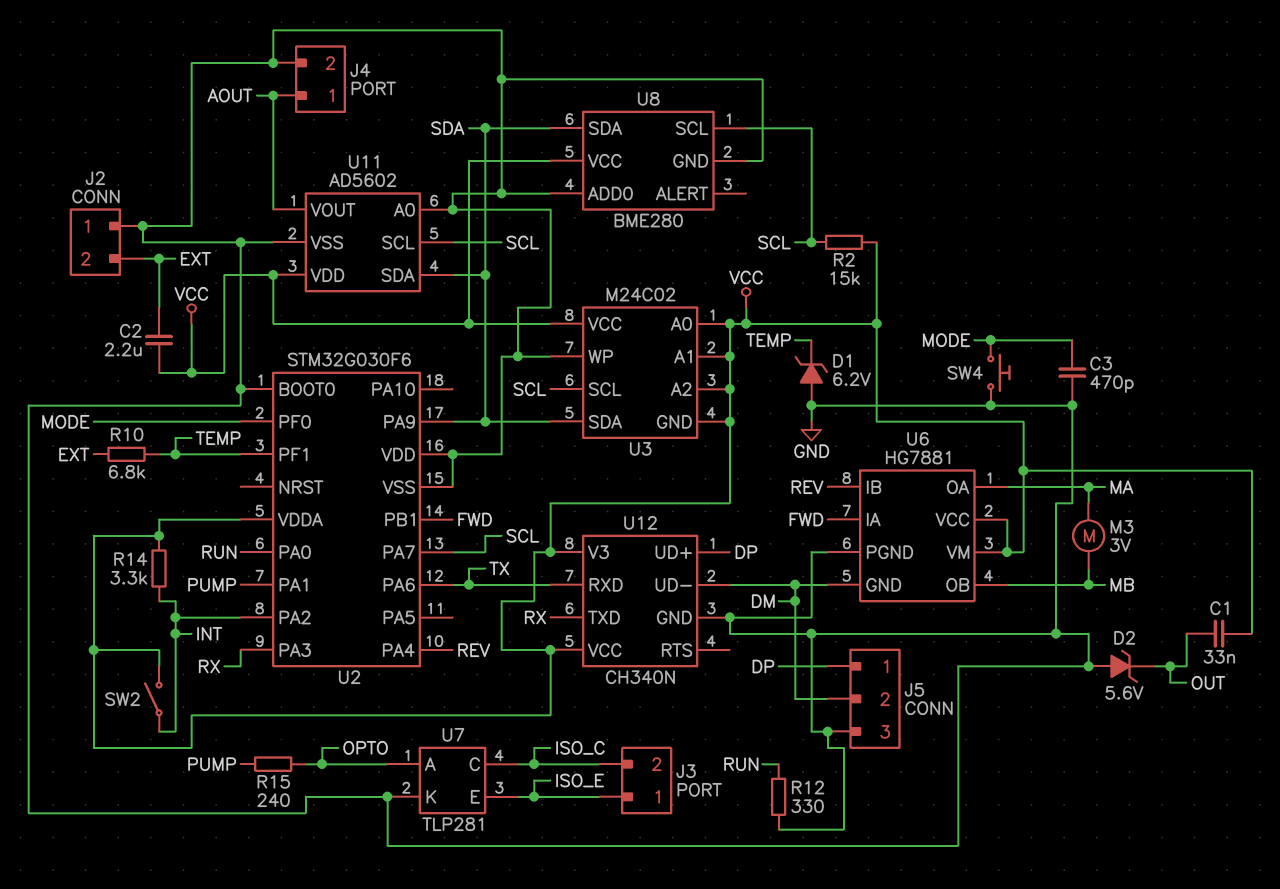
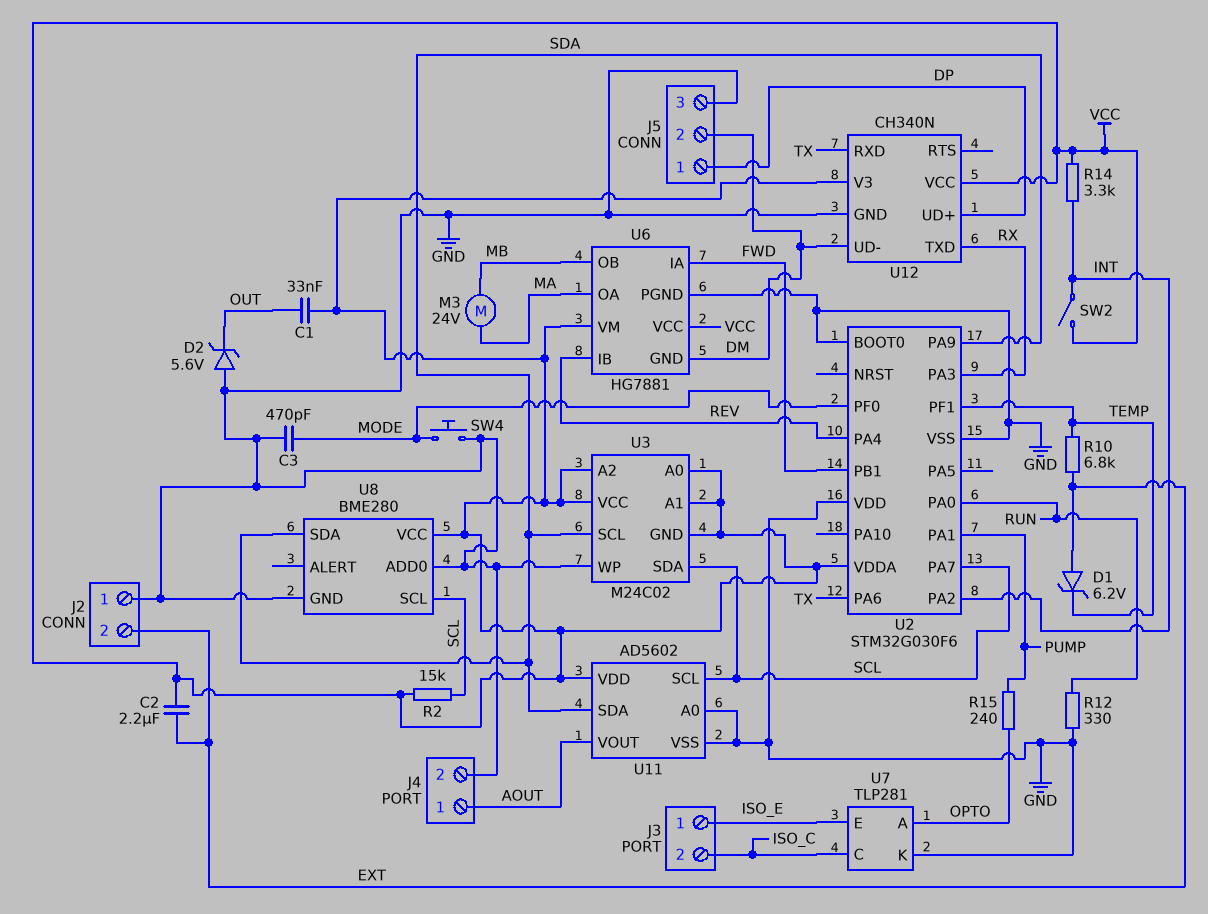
D1: zener 6.2V (A GND, K TEMP) -> zener 6.2V (A EXT, K TEMP)
M3: motor 3V (MA, MB) -> motor 24V (MA, MB)
U3 pin SCL: SCL -> SDA
U3 pin SDA: SDA -> SCL

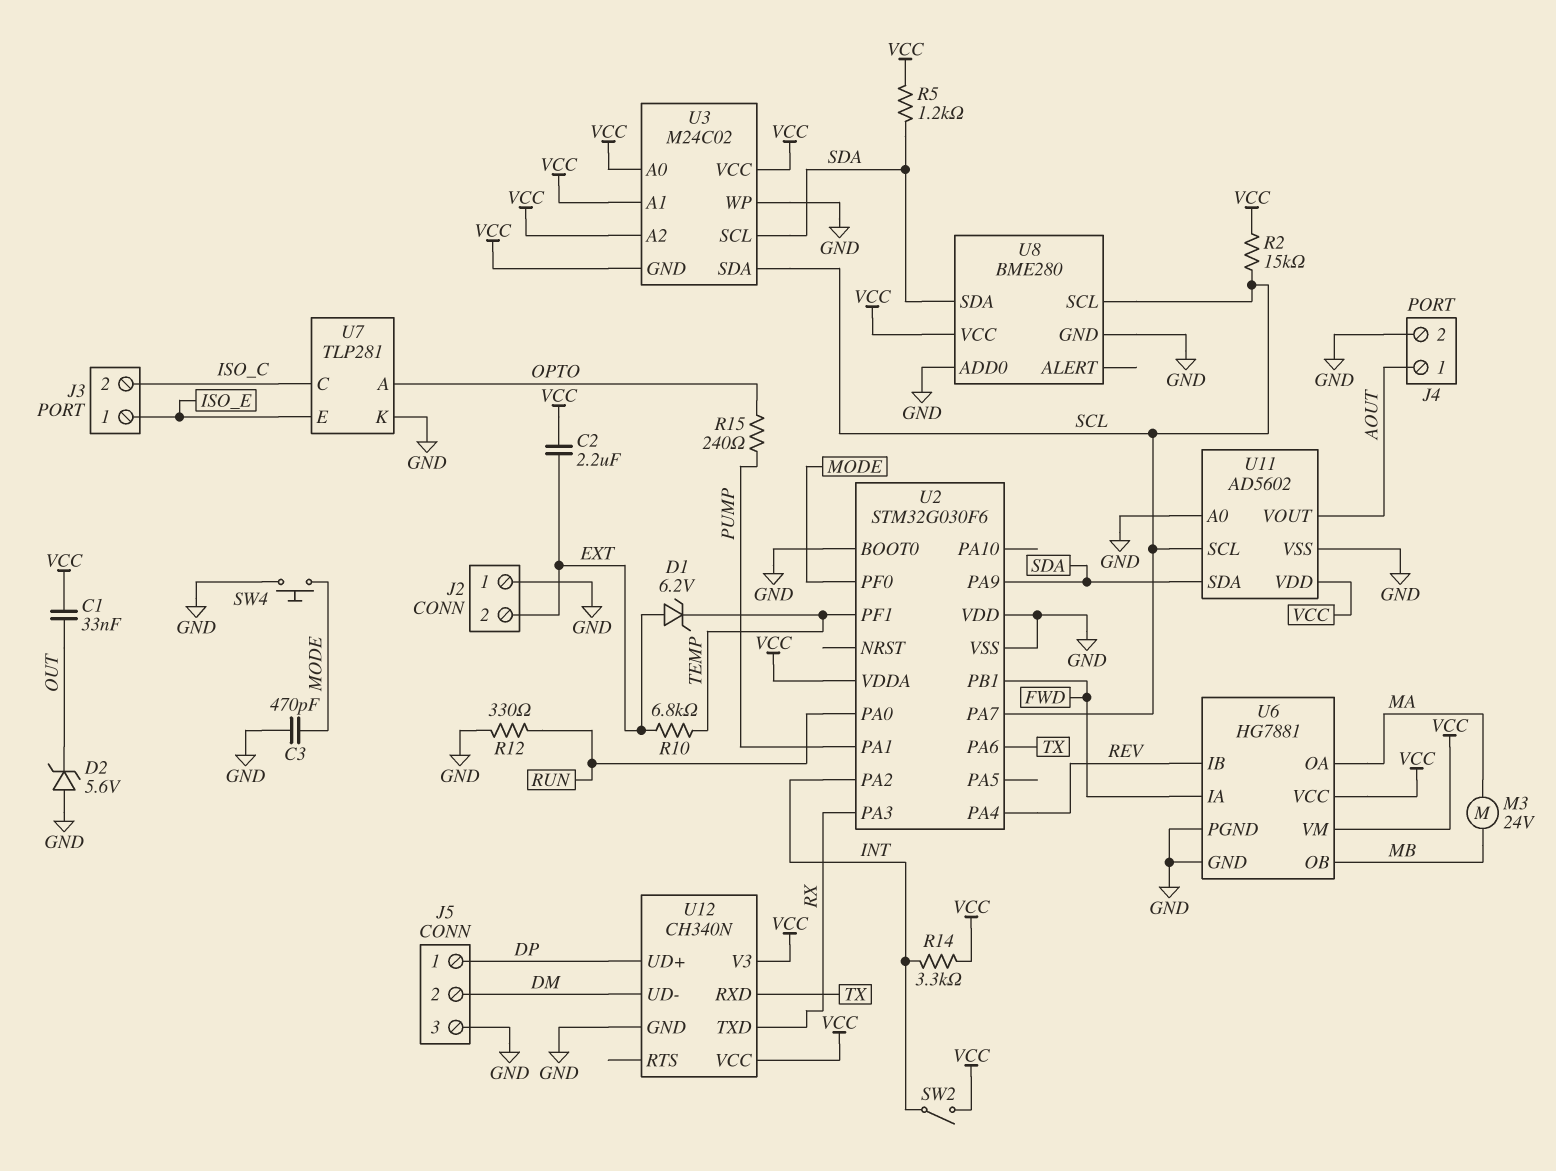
R5: none -> 1.2k (SDA, VCC)
U6 pin GND: DM -> GND

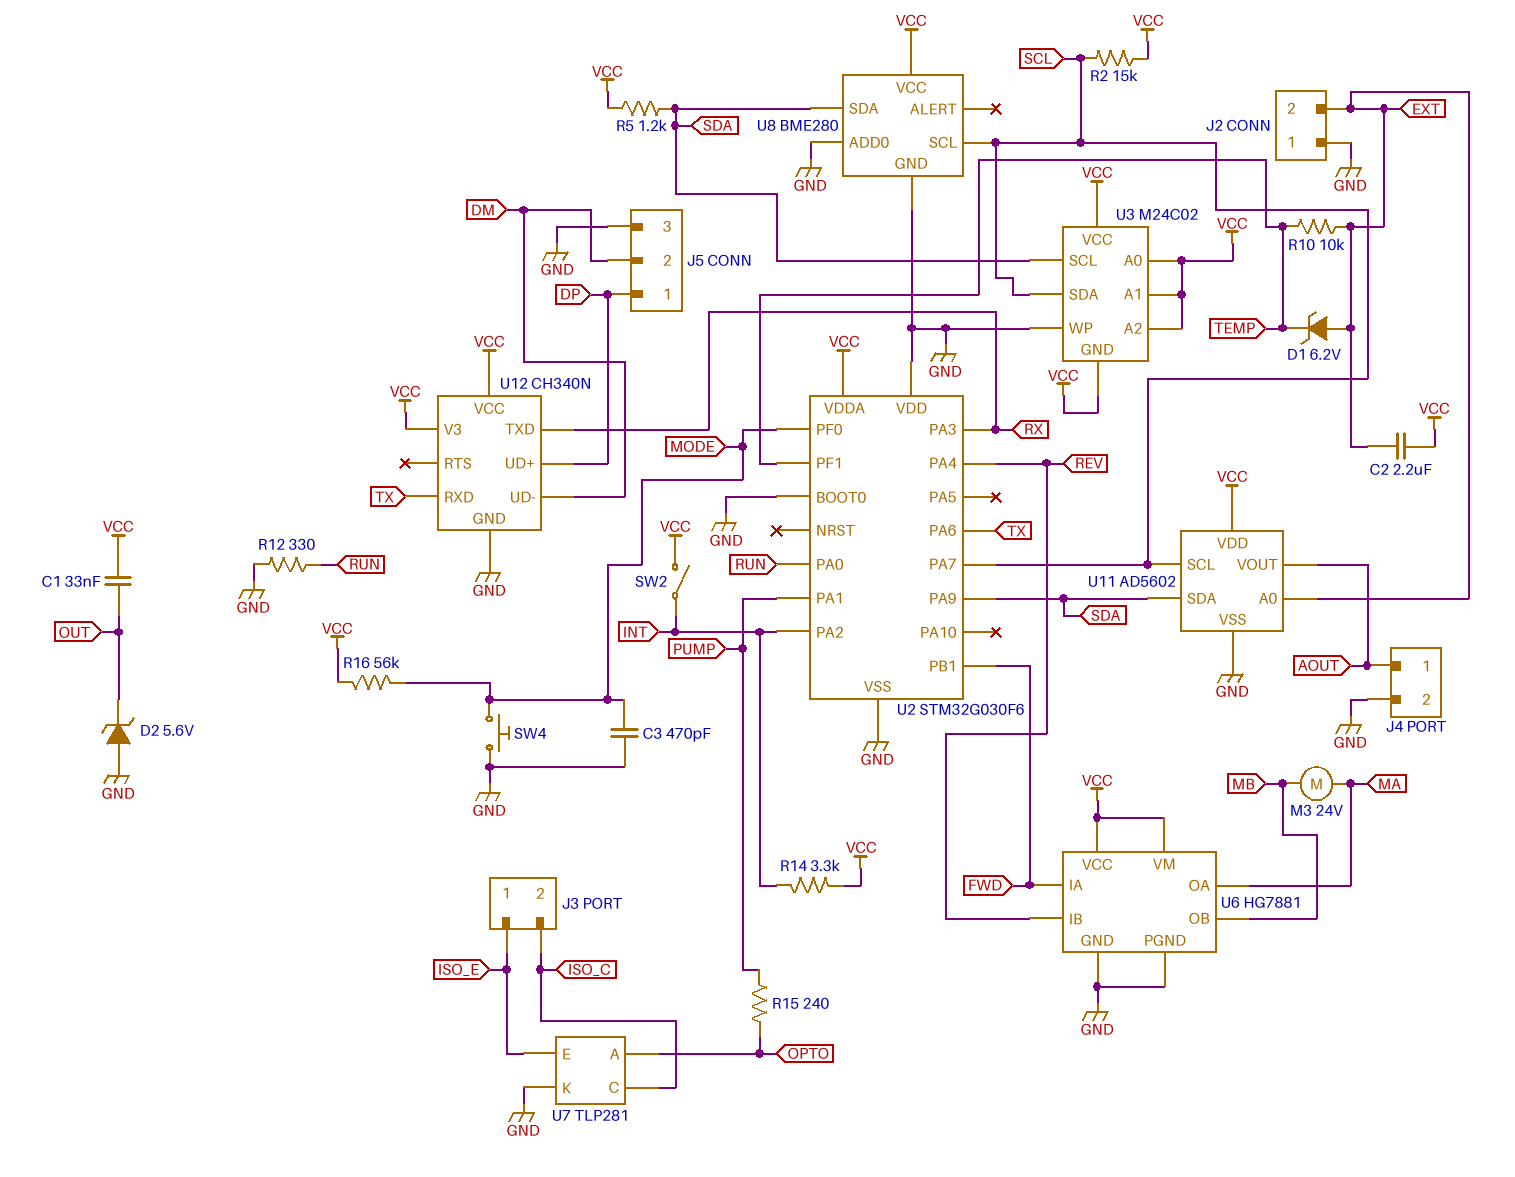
R10: 6.8k (EXT, TEMP) -> 10k (EXT, TEMP)
R16: none -> 56k (MODE, VCC)
U11 pin A0: GND -> EXT

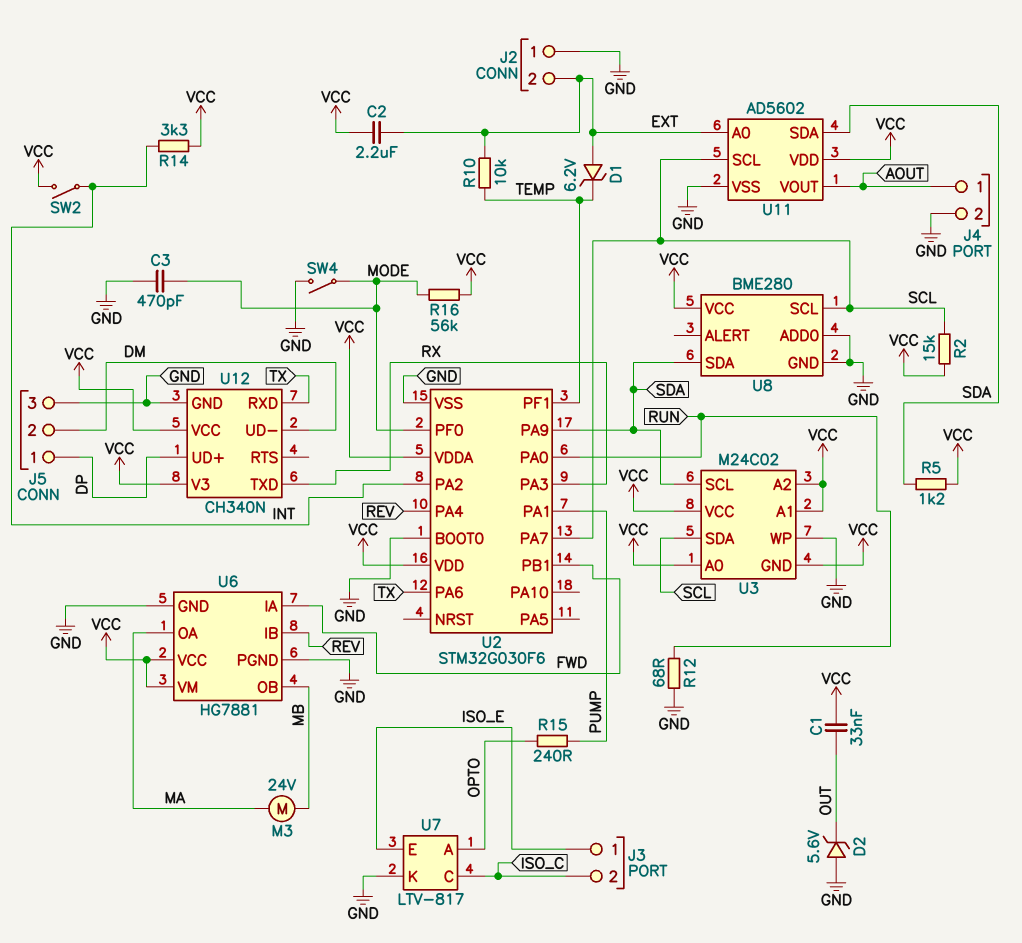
R12: 330 (GND, RUN) -> 68 (GND, RUN)
SW4: button (GND, MODE) -> switch (GND, MODE)
U2 pin VDD: GND -> VCC
U7: TLP281 -> LTV-817

